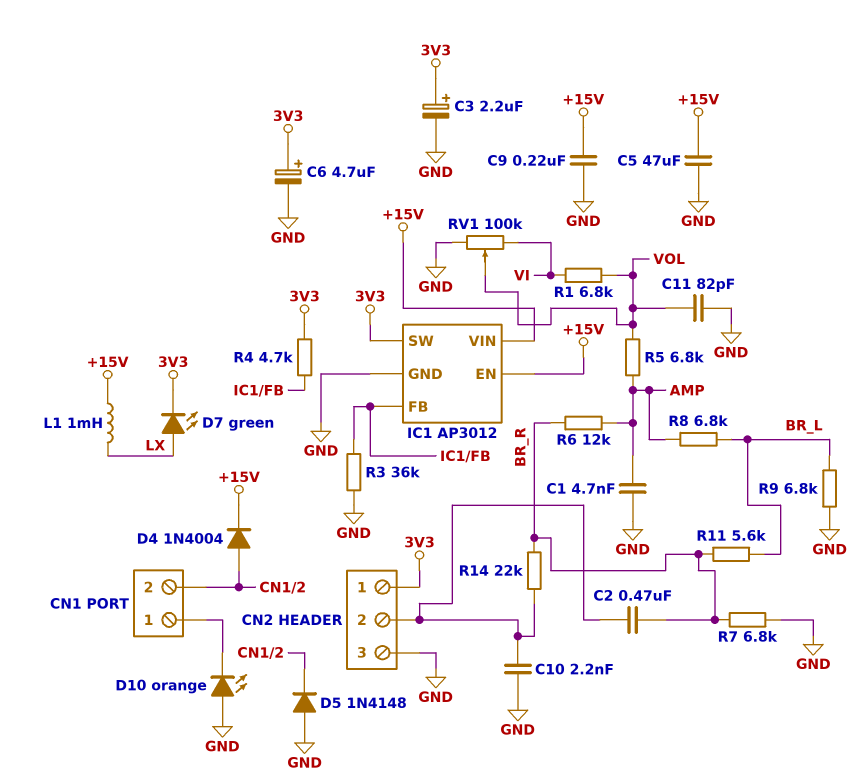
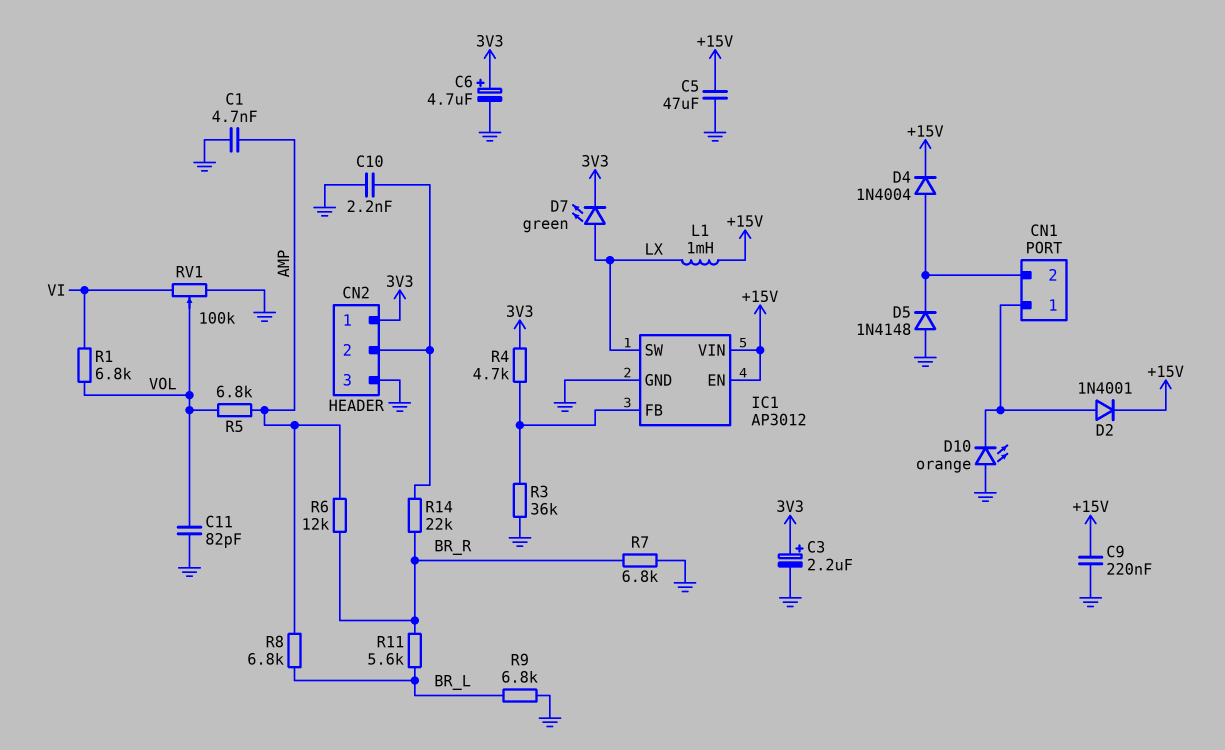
C2: 470nF (BR_R, CN2/2) -> none
D2: none -> diode 1N4001 (A CN1/1, K +15V)
IC1 pin SW: 3V3 -> LX

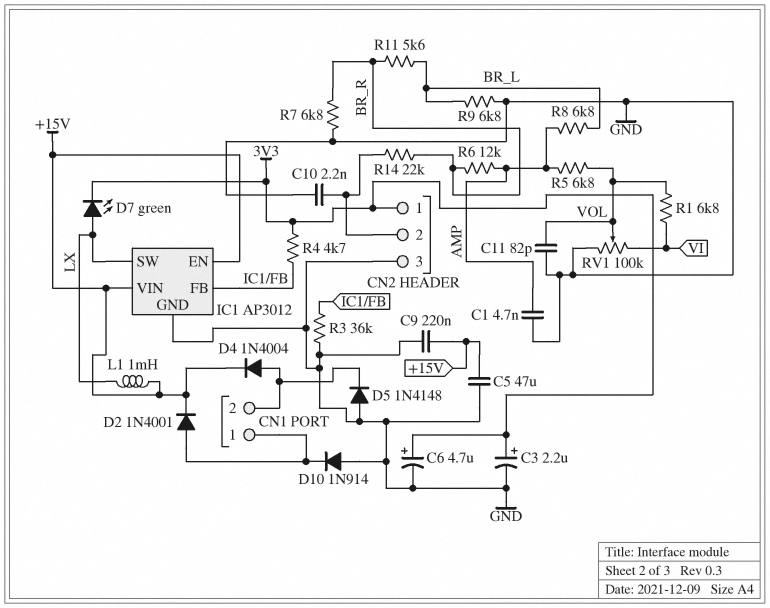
D10: LED orange (A GND, K CN1/1) -> diode 1N914 (A GND, K CN1/1)

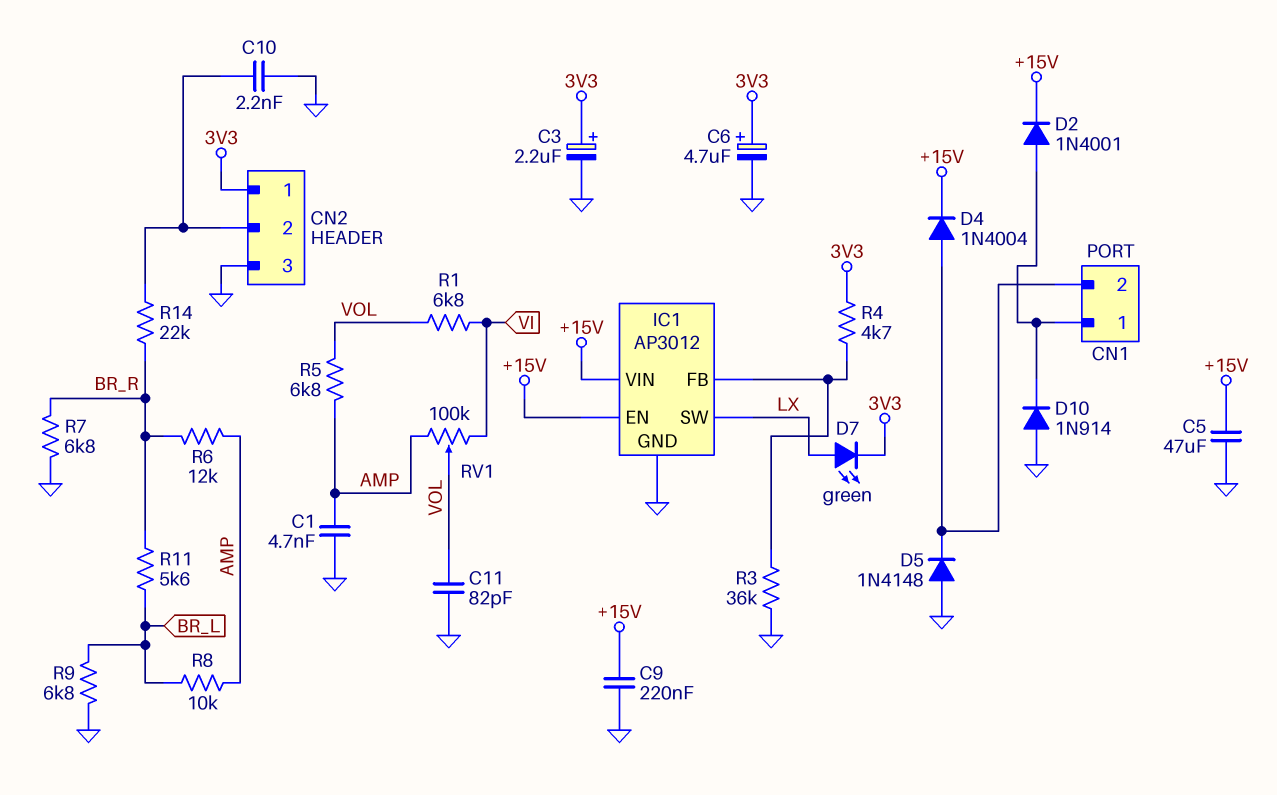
L1: 1mH (+15V, LX) -> none
R8: 6.8k (AMP, BR_L) -> 10k (AMP, BR_L)
RV1: 100k (GND, VI, wiper VOL) -> 100k (AMP, VI, wiper VOL)

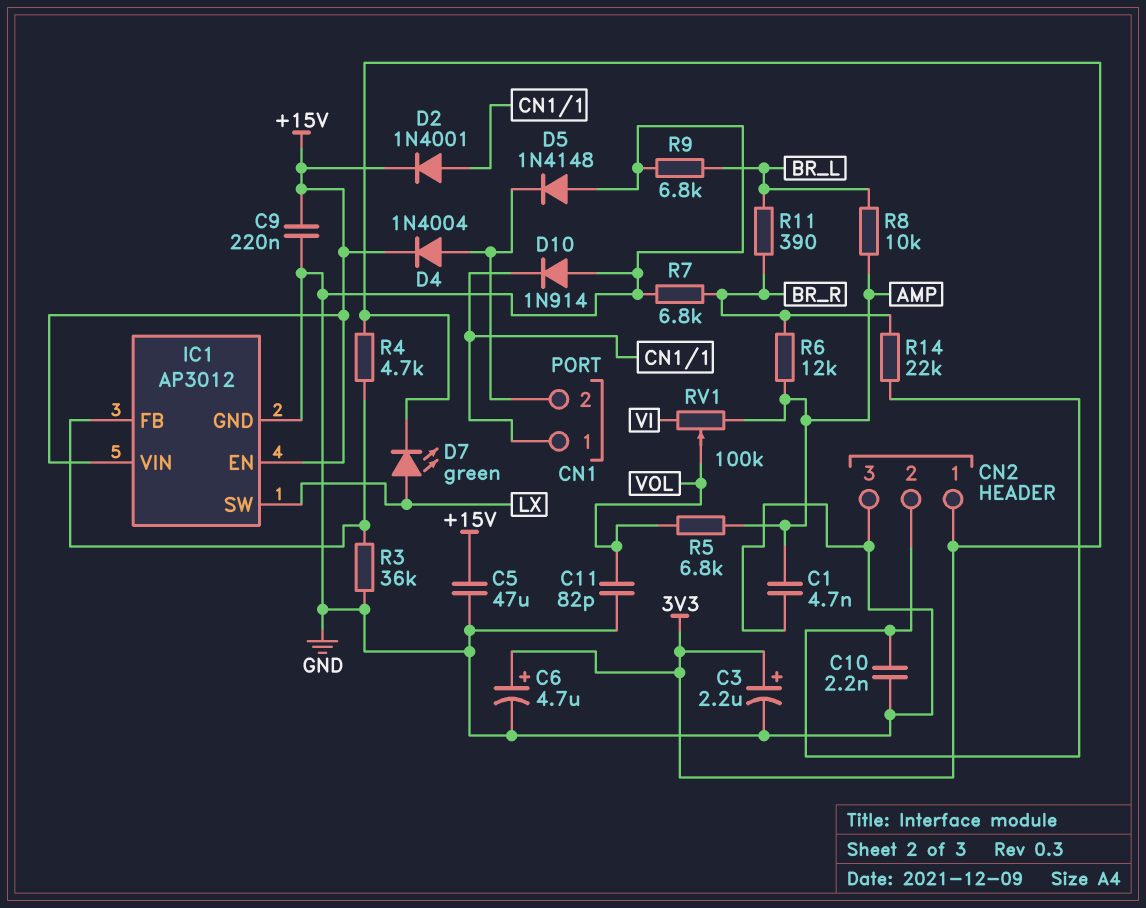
R1: 6.8k (VI, VOL) -> none
R11: 5.6k (BR_L, BR_R) -> 390 (BR_L, BR_R)

